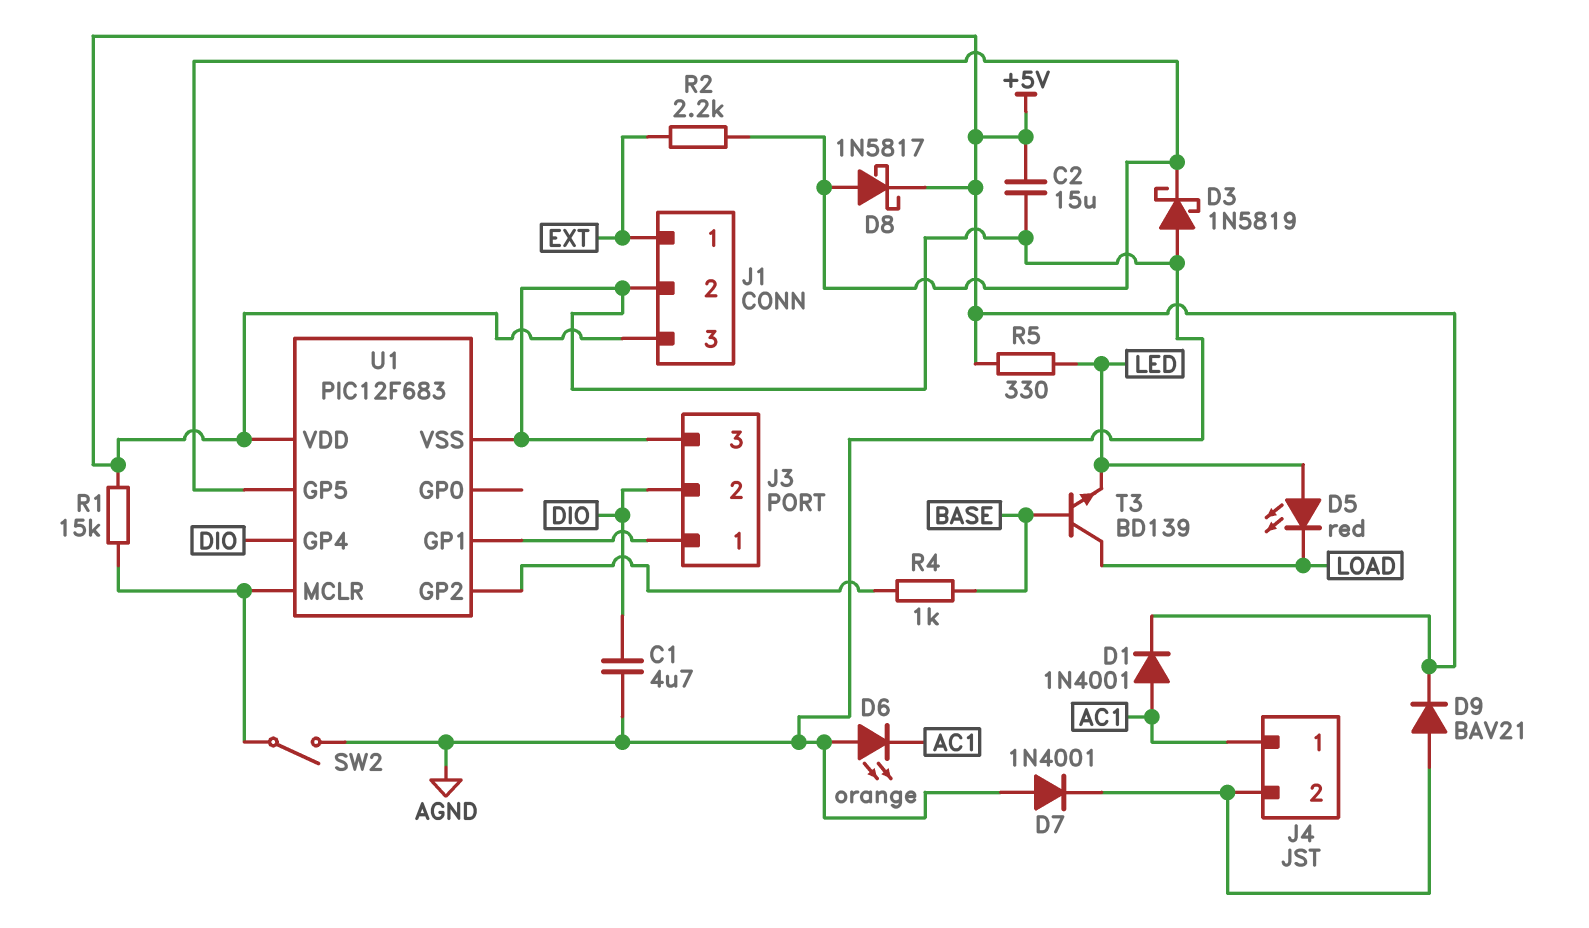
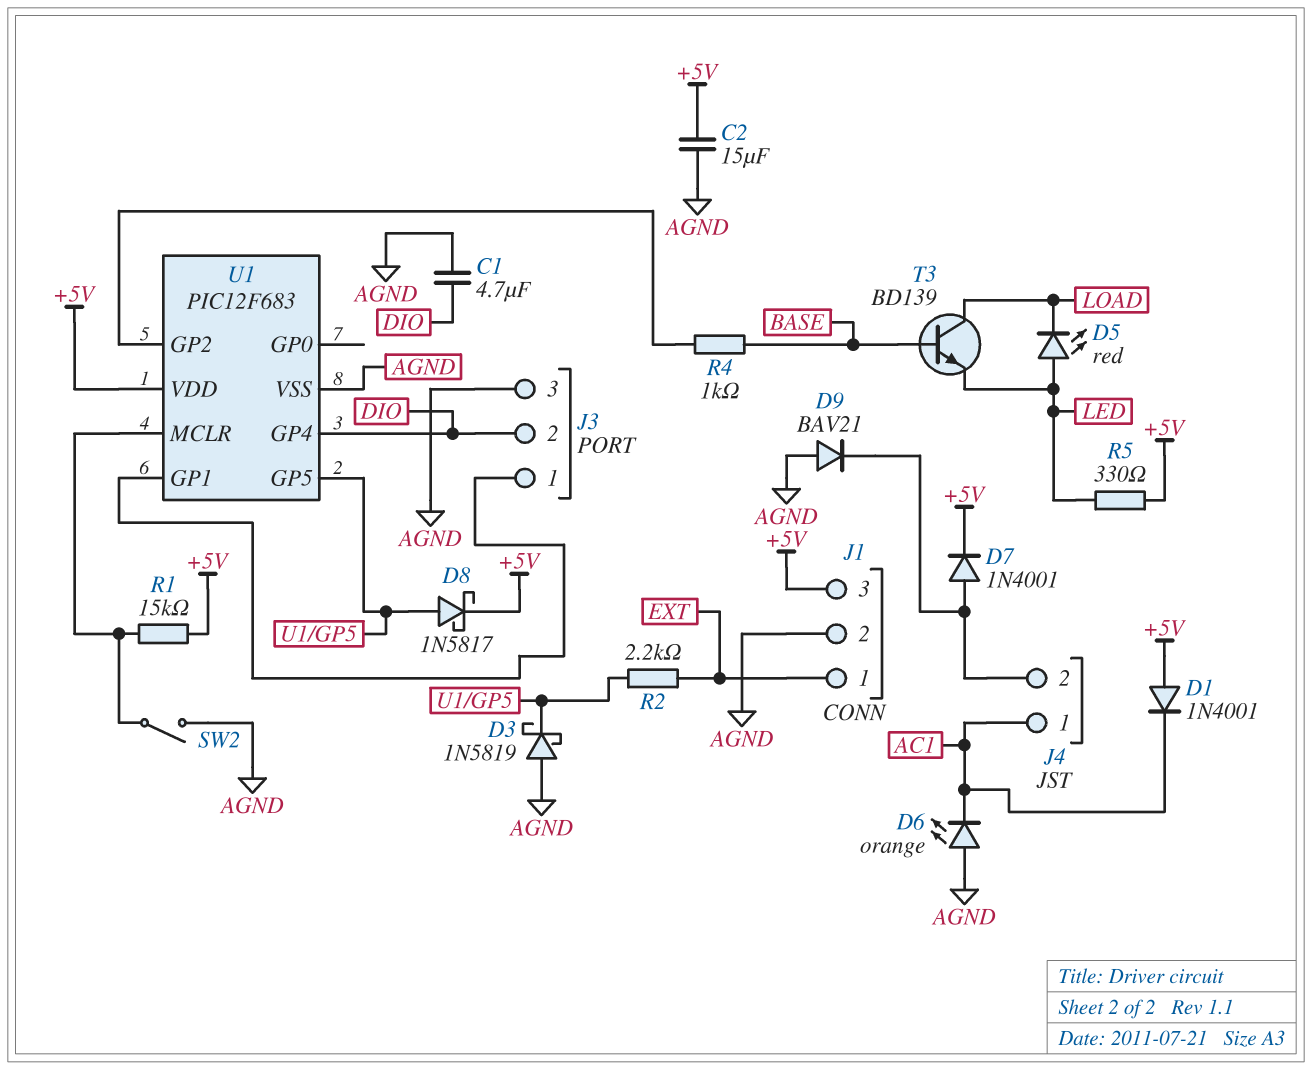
D1: diode 1N4001 (A AC1, K +5V) -> diode 1N4001 (A +5V, K AC1)
D7: diode 1N4001 (A AGND, K J4/2) -> diode 1N4001 (A J4/2, K +5V)
D9: diode BAV21 (A J4/2, K +5V) -> diode BAV21 (A AGND, K J4/2)

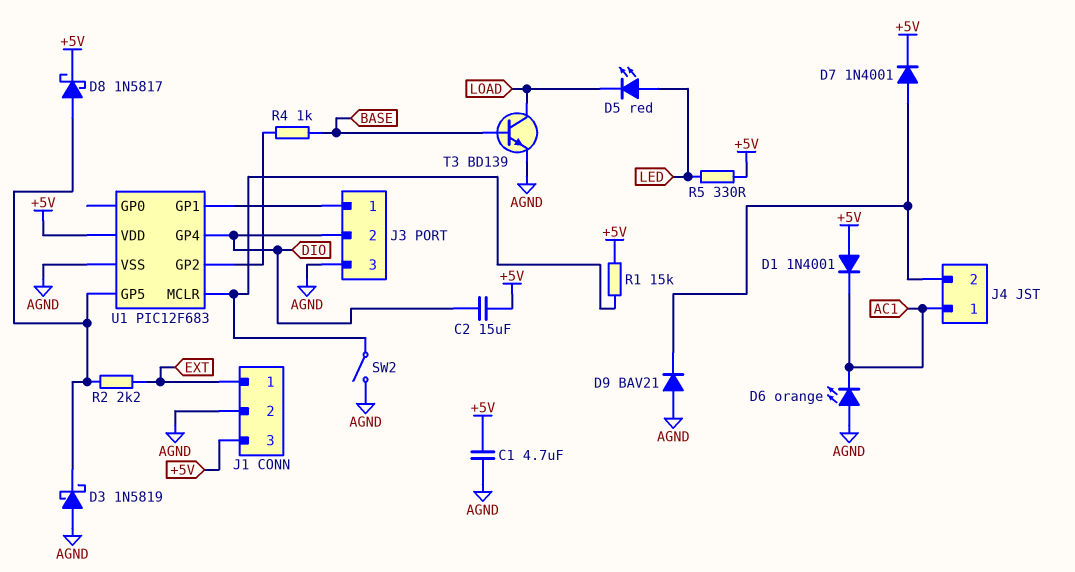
C1: 4.7uF (AGND, DIO) -> 4.7uF (+5V, AGND)
C2: 15uF (+5V, AGND) -> 15uF (+5V, DIO)
T3: NPN BD139 (B BASE, C LOAD, E LED) -> NPN BD139 (B BASE, C LOAD, E AGND)

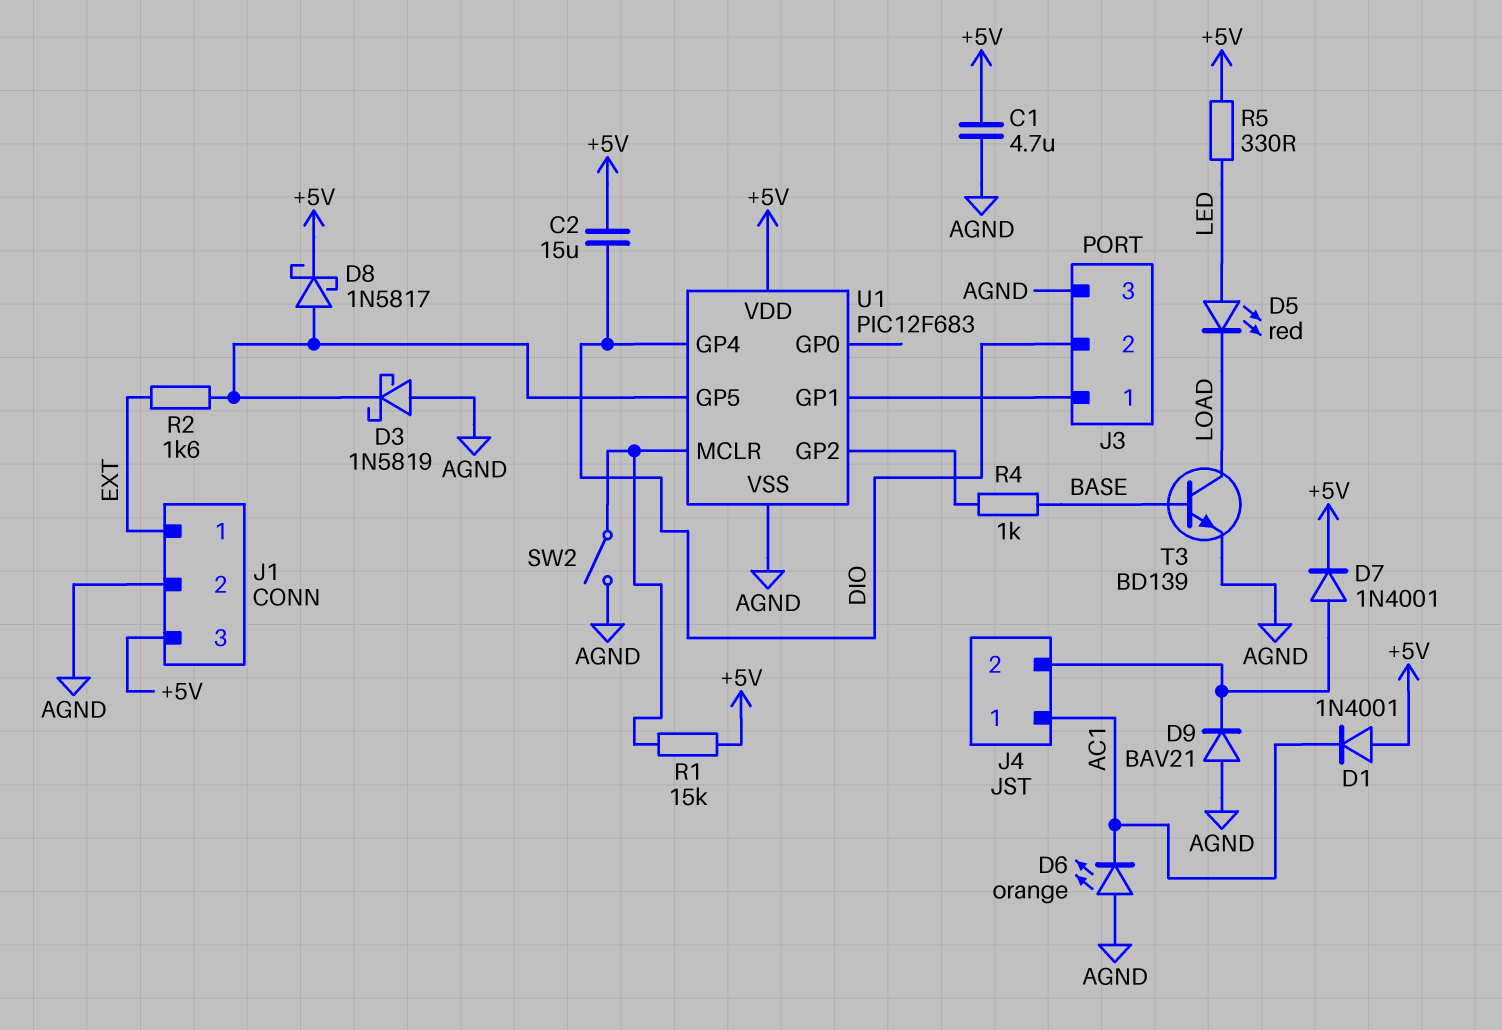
R2: 2.2k (EXT, U1/GP5) -> 1.6k (EXT, U1/GP5)

